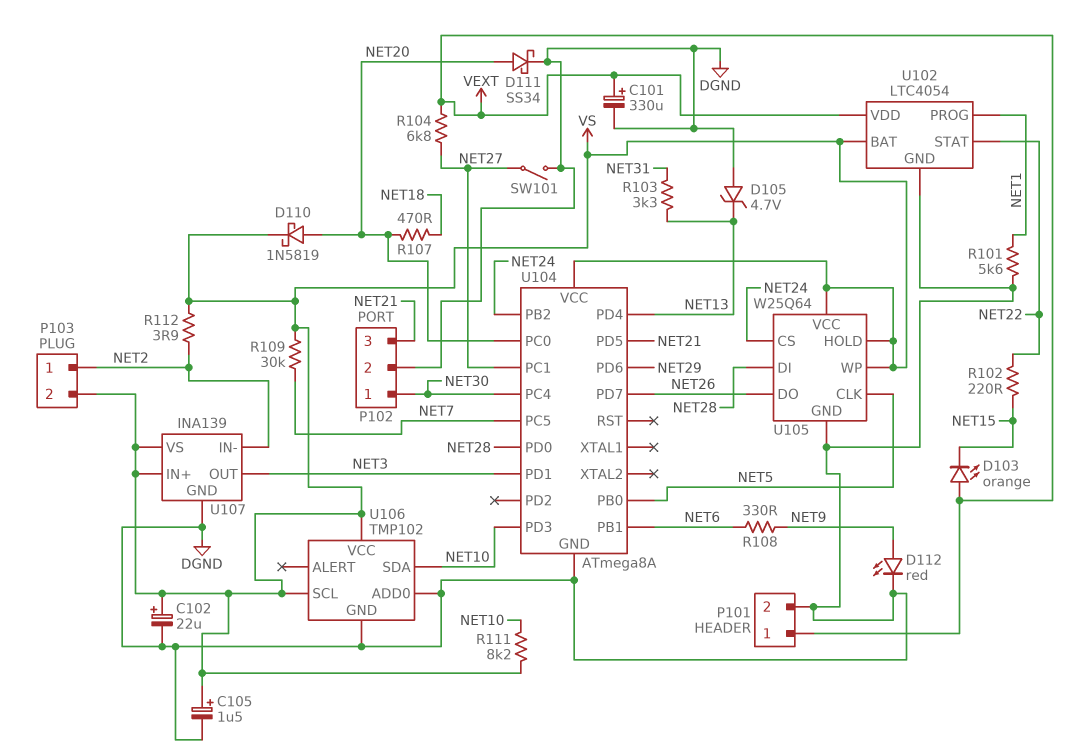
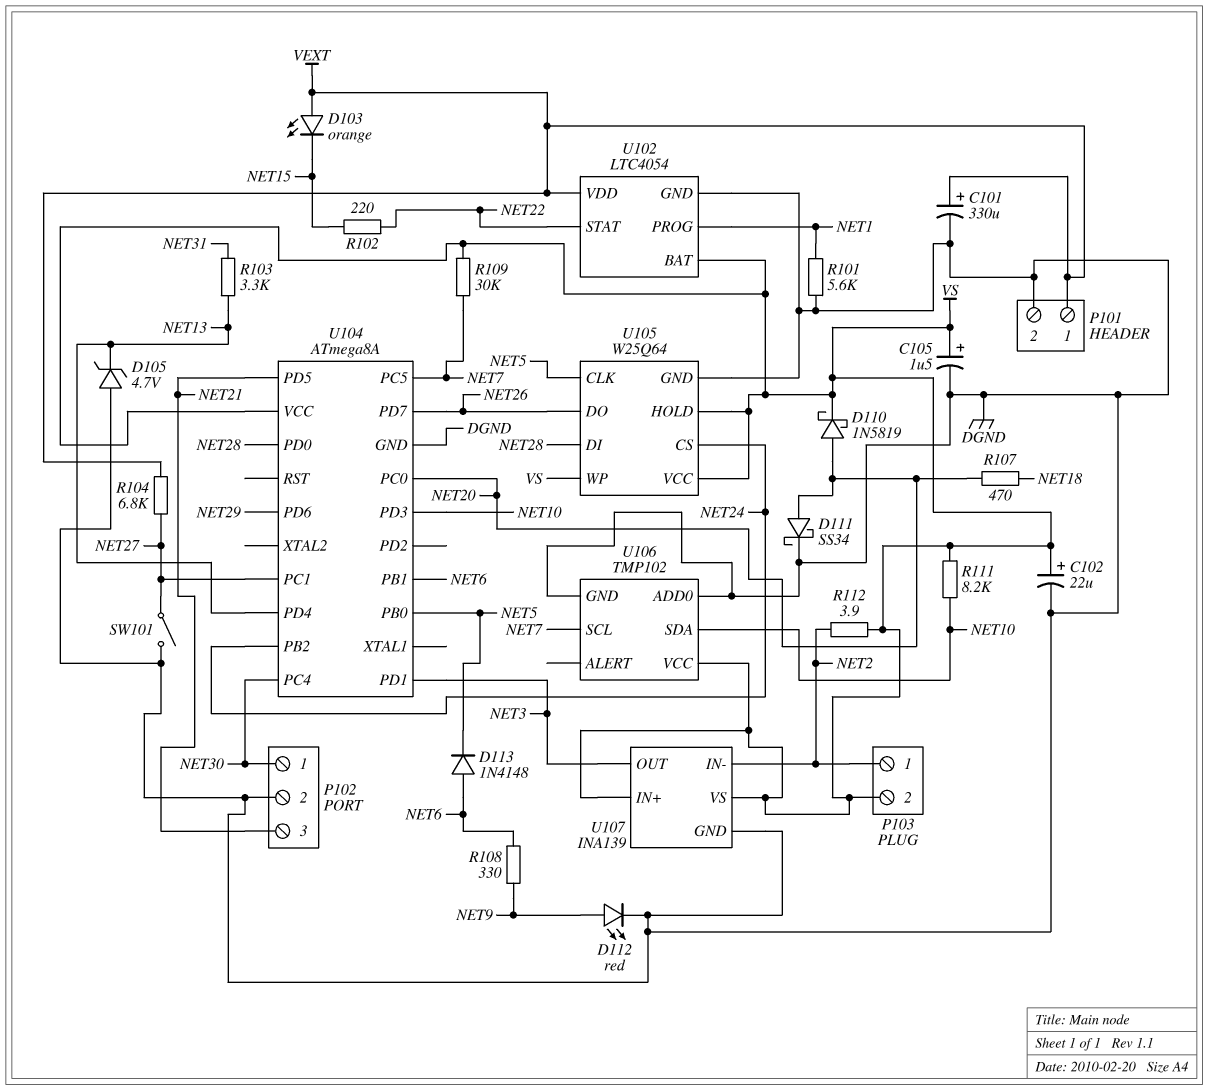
D113: none -> diode 1N4148 (A NET6, K NET5)
U106 pin SCL: VS -> NET7

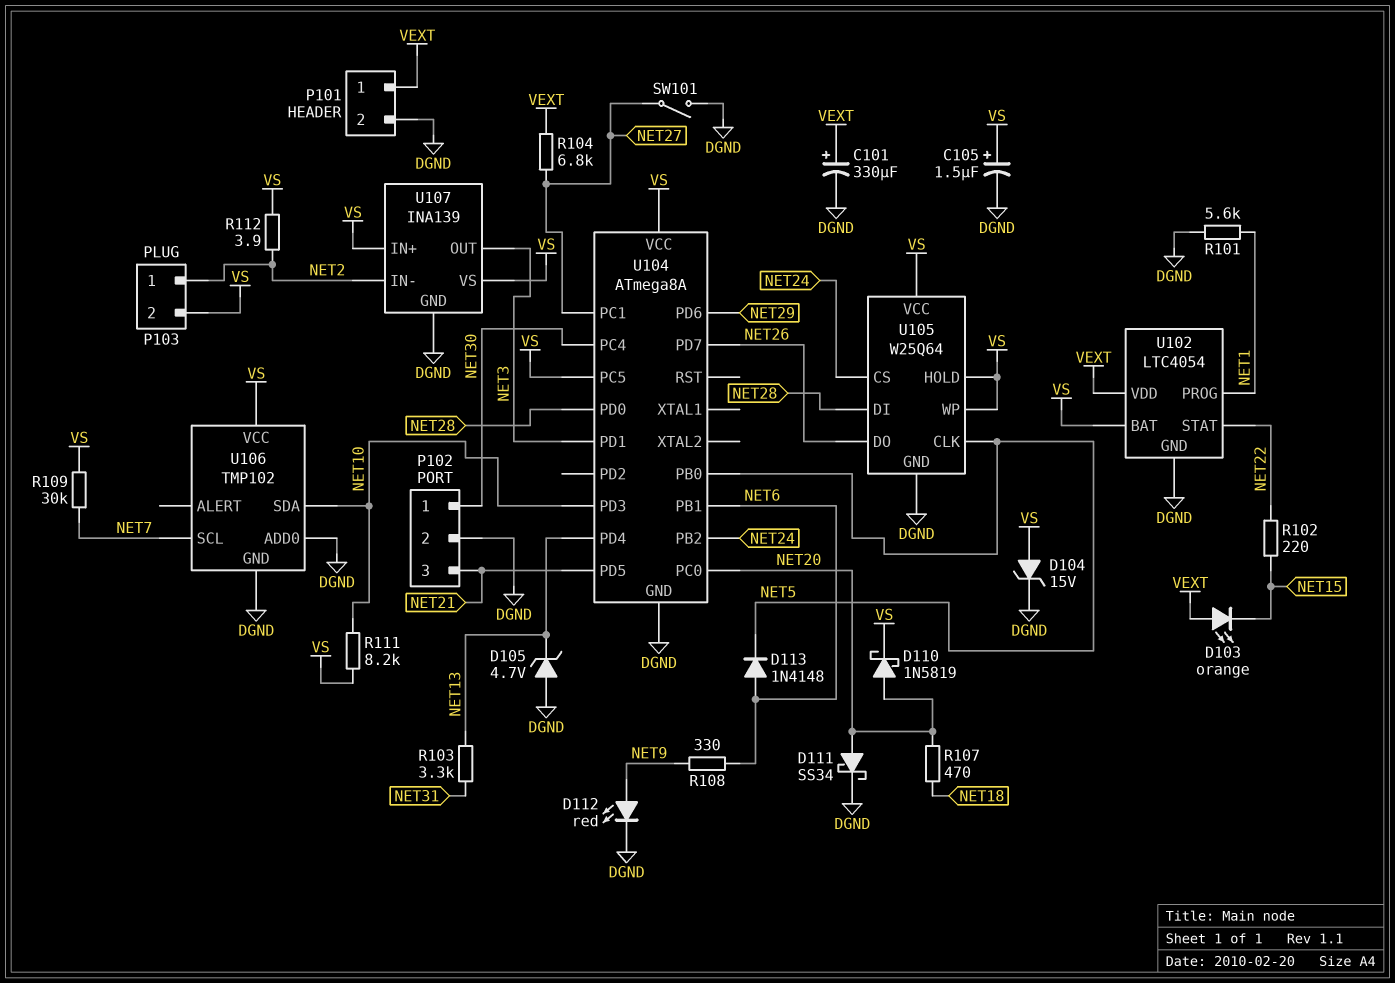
C102: 22uF (plus VS, minus DGND) -> none
D104: none -> zener 15V (A VS, K DGND)
U104 pin PC5: NET7 -> VS

